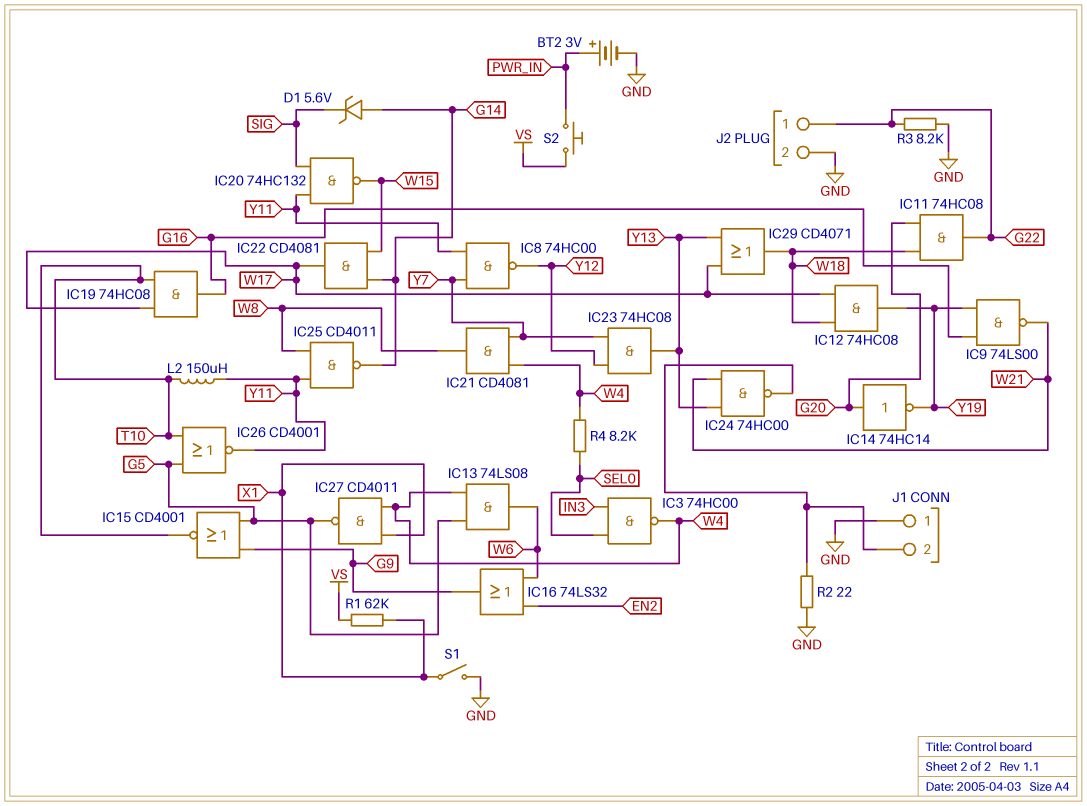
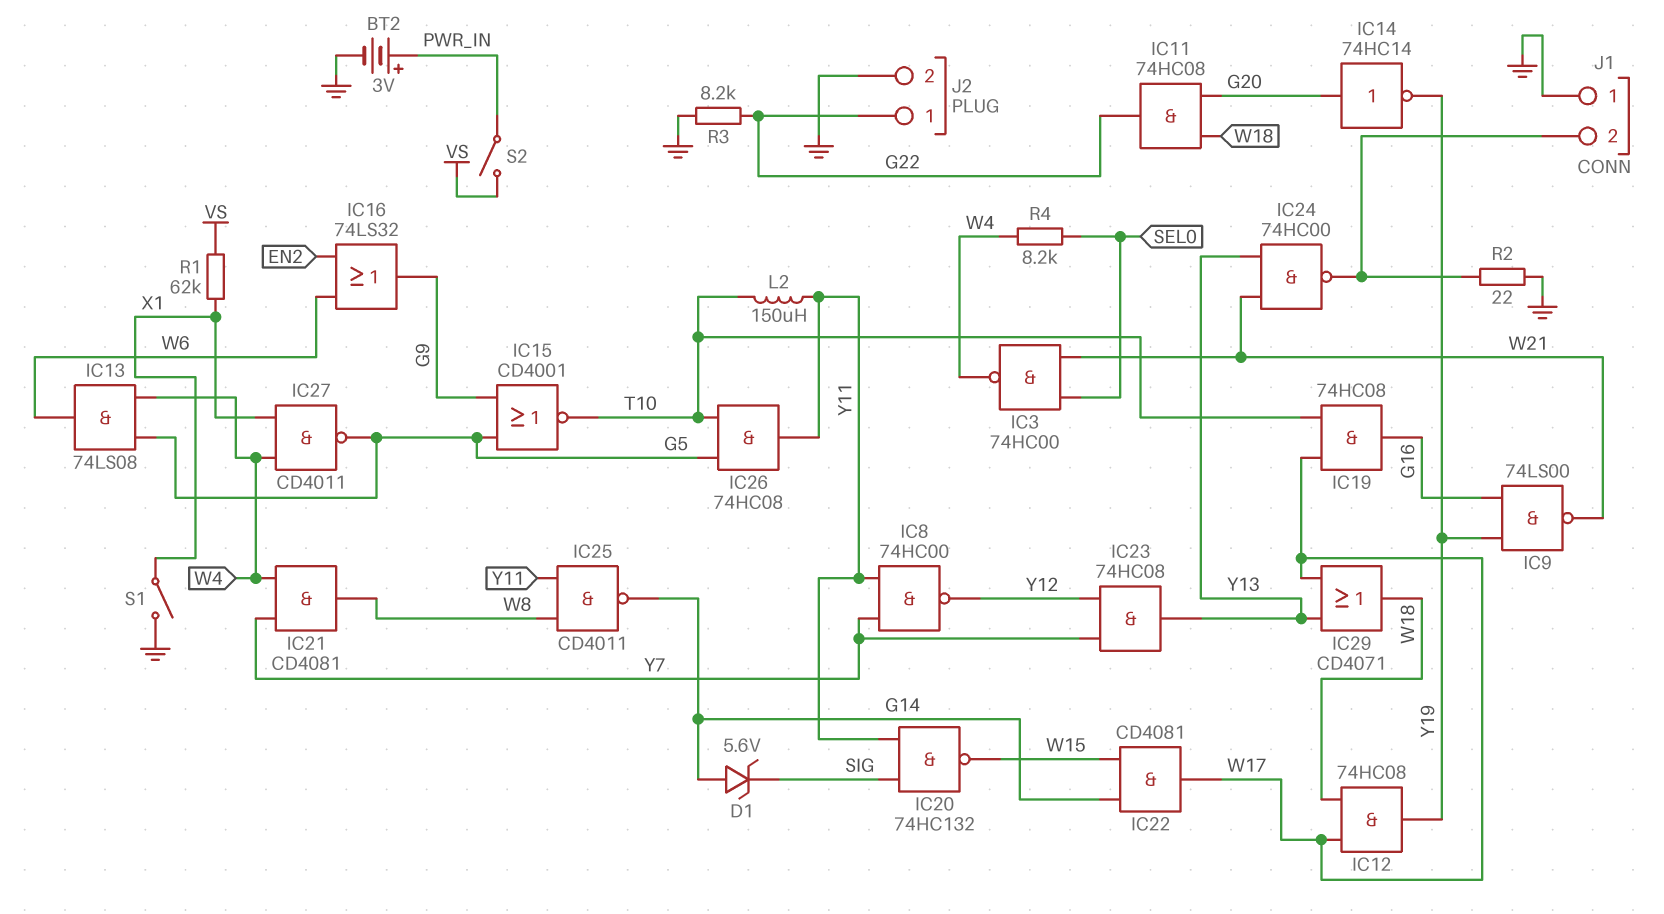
IC3: NAND 74HC00 (in IN3, in SEL0, out W4) -> NAND 74HC00 (in SEL0, in W21, out W4)
IC26: NOR CD4001 (in G5, in T10, out Y11) -> AND 74HC08 (in G5, in T10, out Y11)
S2: button (PWR_IN, VS) -> switch (PWR_IN, VS)

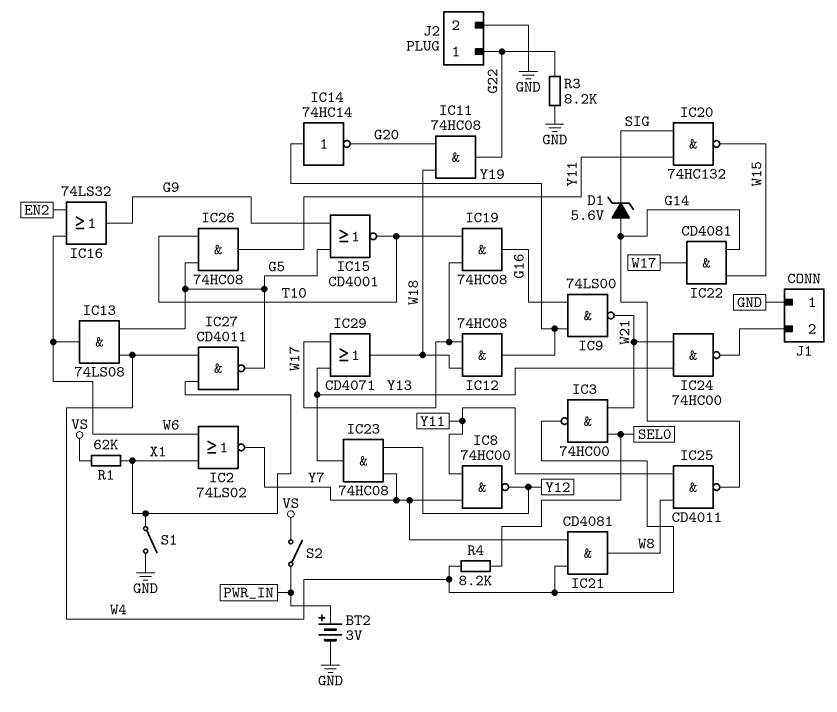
IC2: none -> NOR 74LS02 (in W6, in X1, out Y7)
IC14: NOT 74HC14 (in G20, out Y19) -> NOT 74HC14 (in Y19, out G20)
L2: 150uH (T10, Y11) -> none
R2: 22 (GND, J1/2) -> none

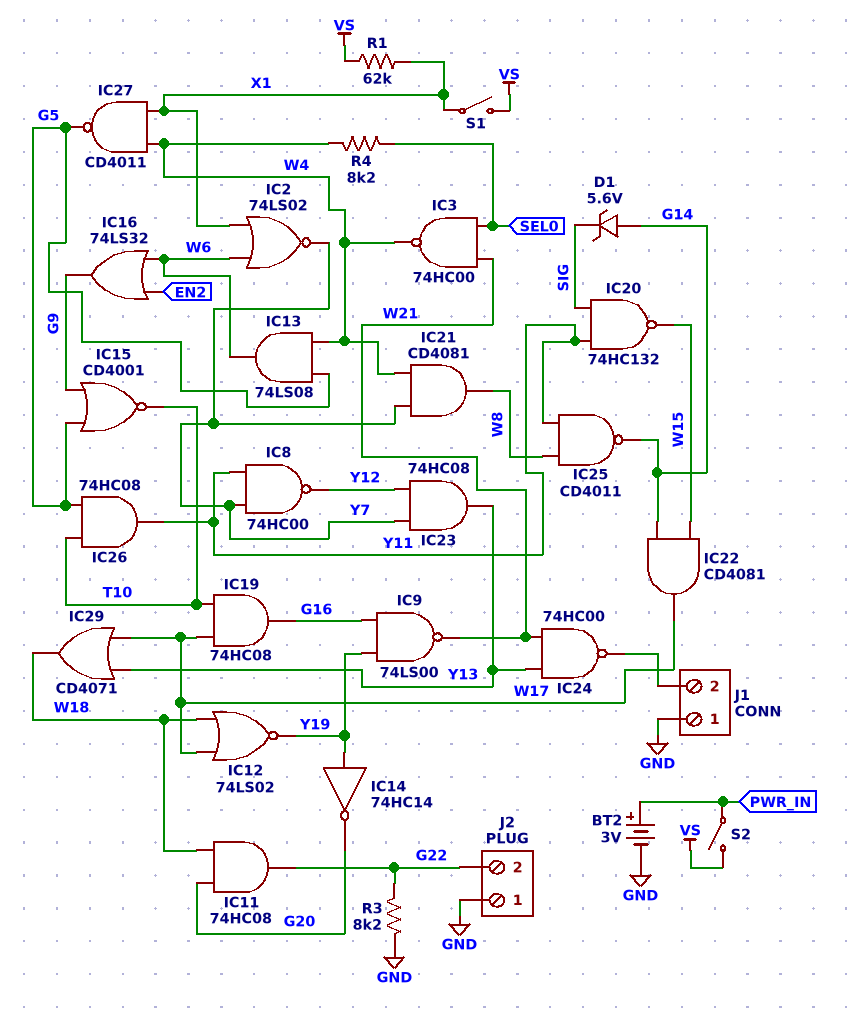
IC12: AND 74HC08 (in W17, in W18, out Y19) -> NOR 74LS02 (in W17, in W18, out Y19)
J2 pin 1: G22 -> GND
J2 pin 2: GND -> G22
S1: switch (GND, X1) -> switch (VS, X1)

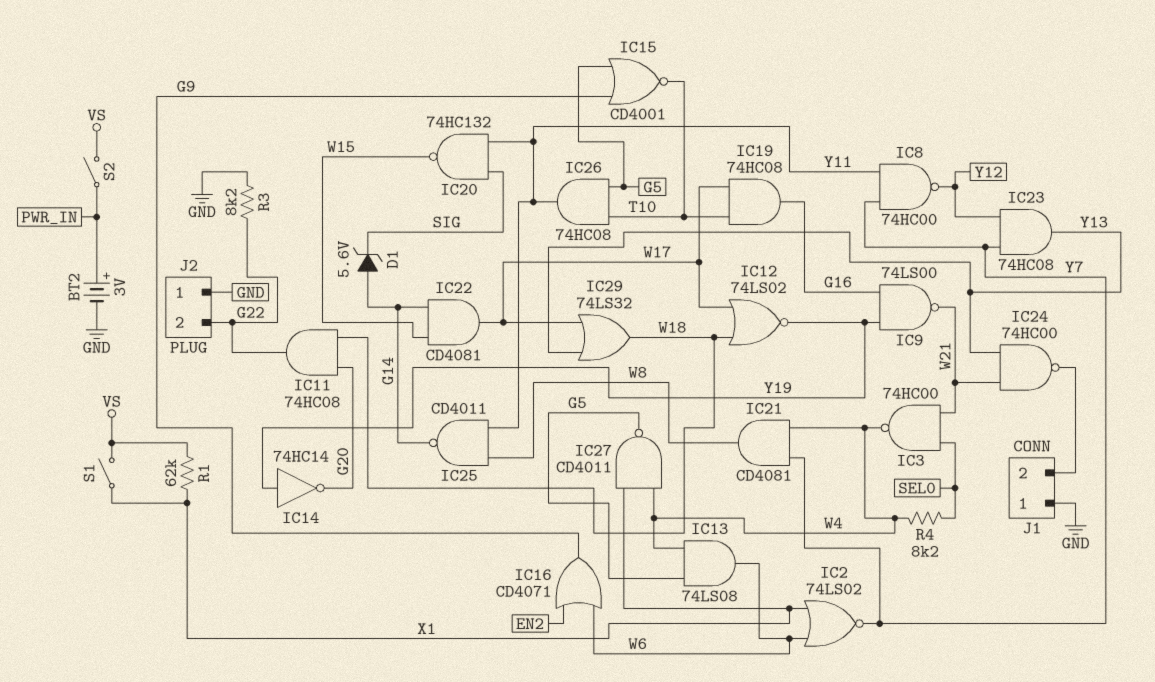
IC16: OR 74LS32 (in EN2, in W6, out G9) -> OR CD4071 (in EN2, in W6, out G9)
IC29: OR CD4071 (in W17, in Y13, out W18) -> OR 74LS32 (in W17, in Y13, out W18)

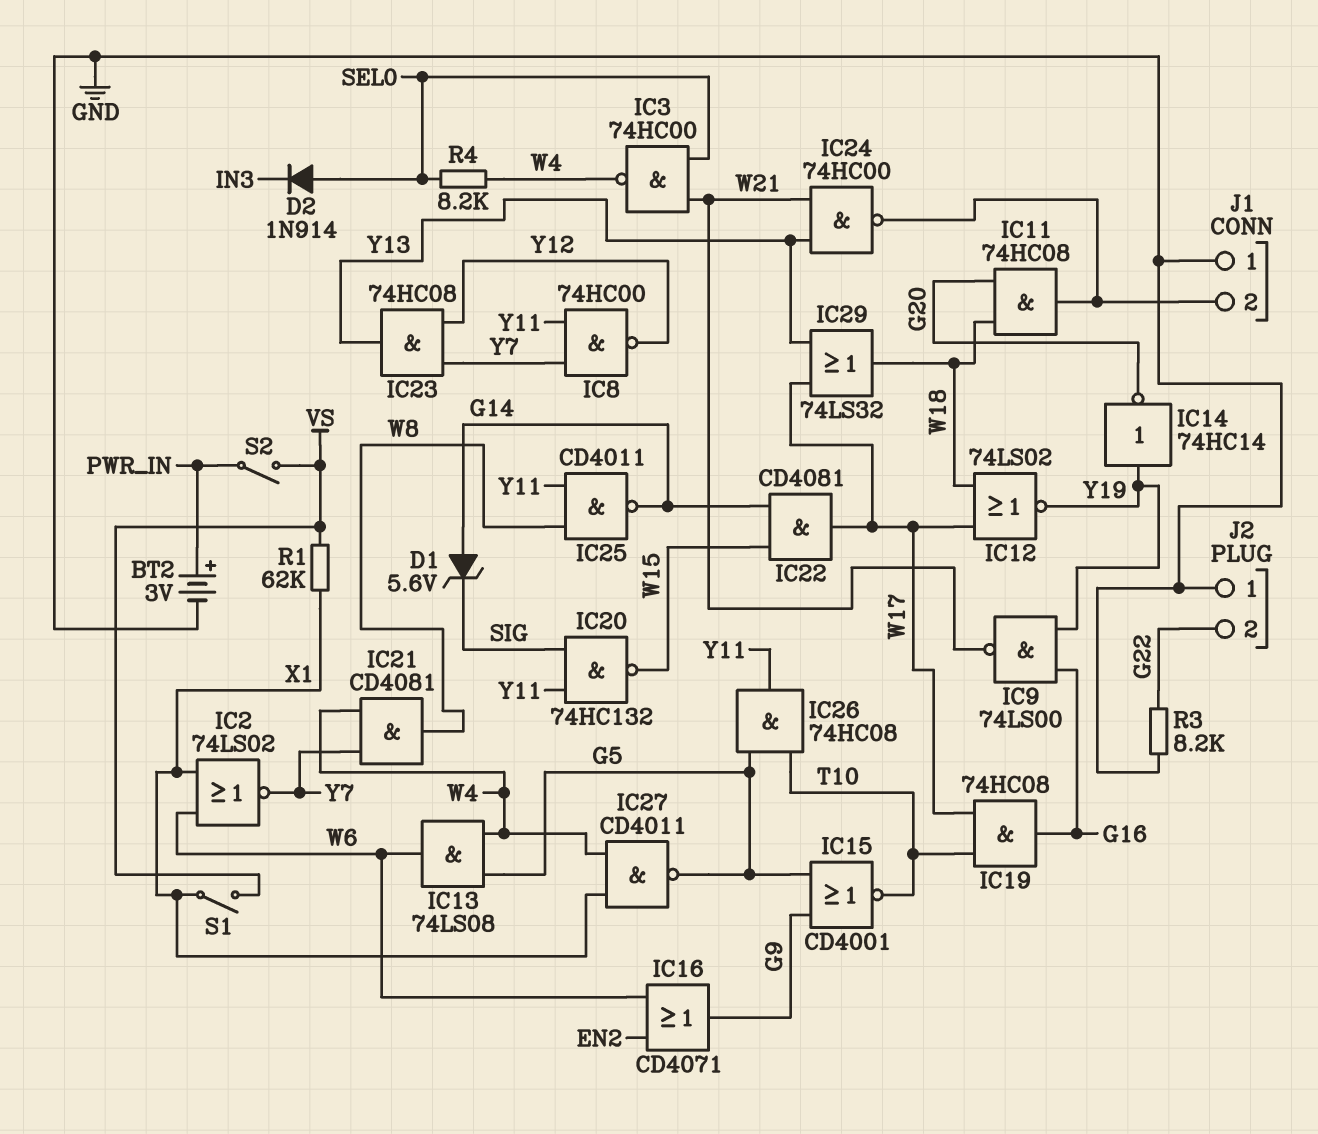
D2: none -> diode 1N914 (A SEL0, K IN3)
IC11: AND 74HC08 (in G20, in W18, out G22) -> AND 74HC08 (in G20, in W18, out J1/2)

